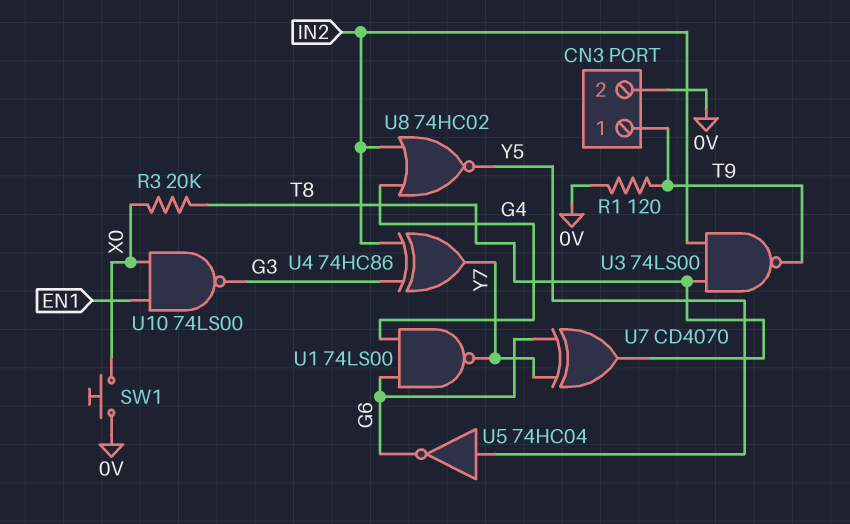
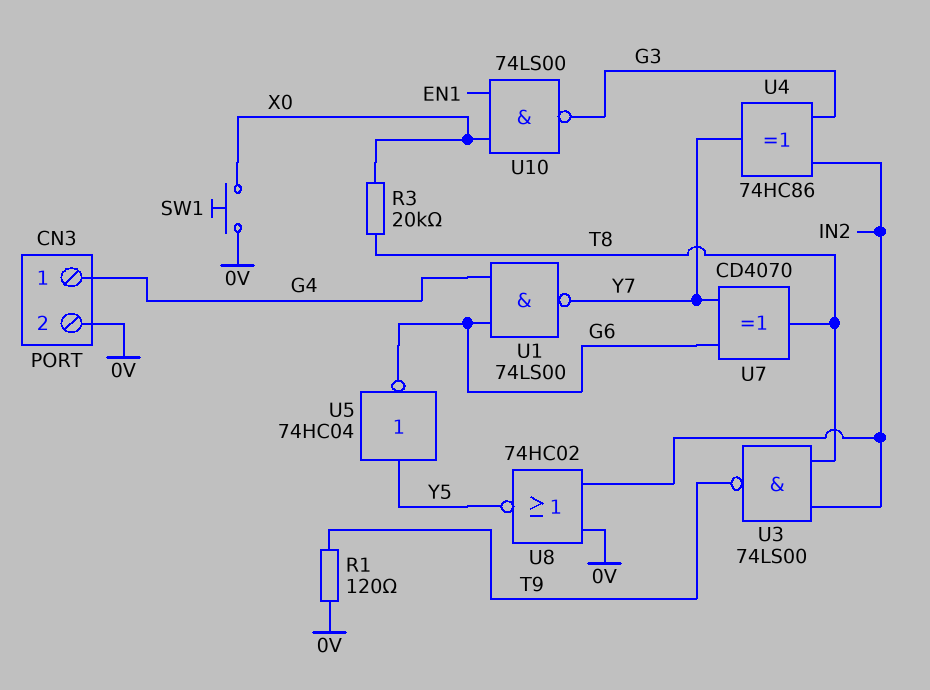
CN3 pin 1: T9 -> G4
U8: NOR 74HC02 (in G4, in IN2, out Y5) -> NOR 74HC02 (in 0V, in IN2, out Y5)

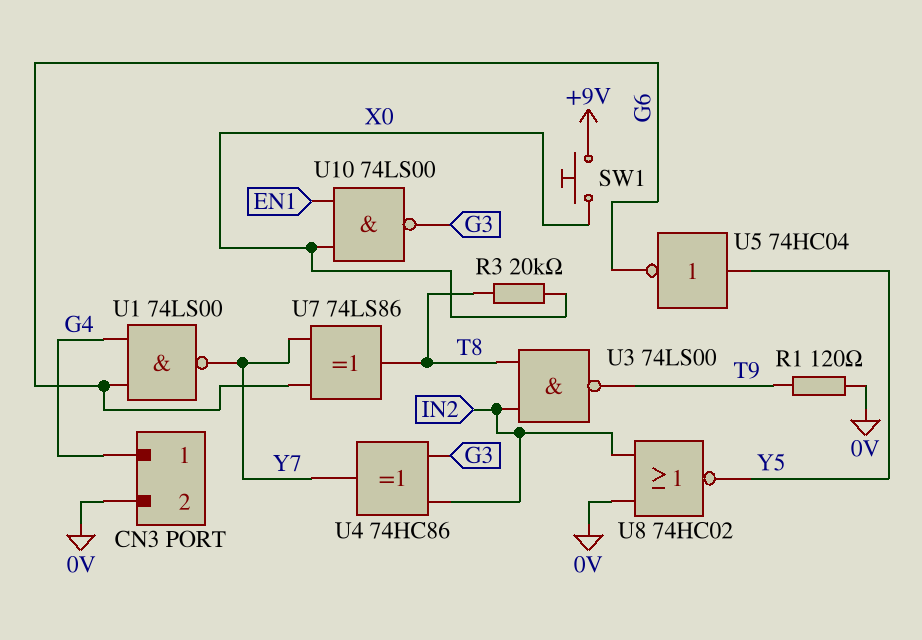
SW1: button (0V, X0) -> button (+9V, X0)
U7: XOR CD4070 (in G6, in Y7, out T8) -> XOR 74LS86 (in G6, in Y7, out T8)

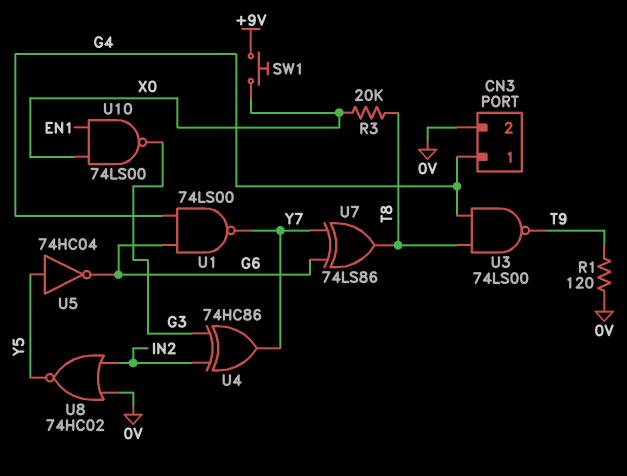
U3: NAND 74LS00 (in IN2, in T8, out T9) -> NAND 74LS00 (in G4, in T8, out T9)

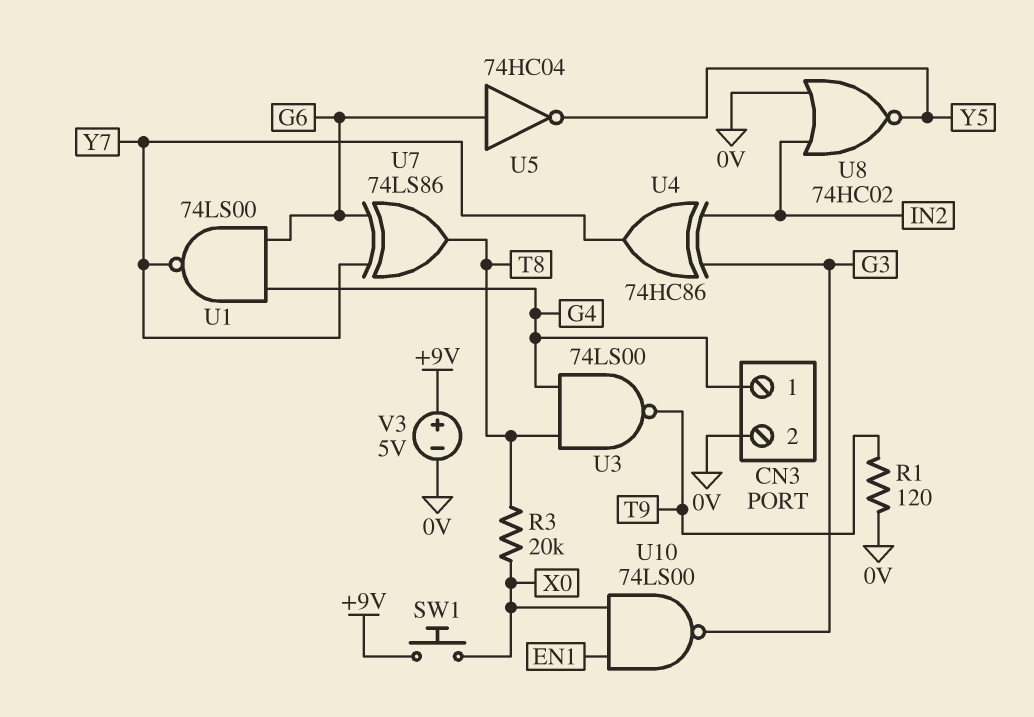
U5: NOT 74HC04 (in Y5, out G6) -> NOT 74HC04 (in G6, out Y5)
V3: none -> 5V (plus +9V, minus 0V)

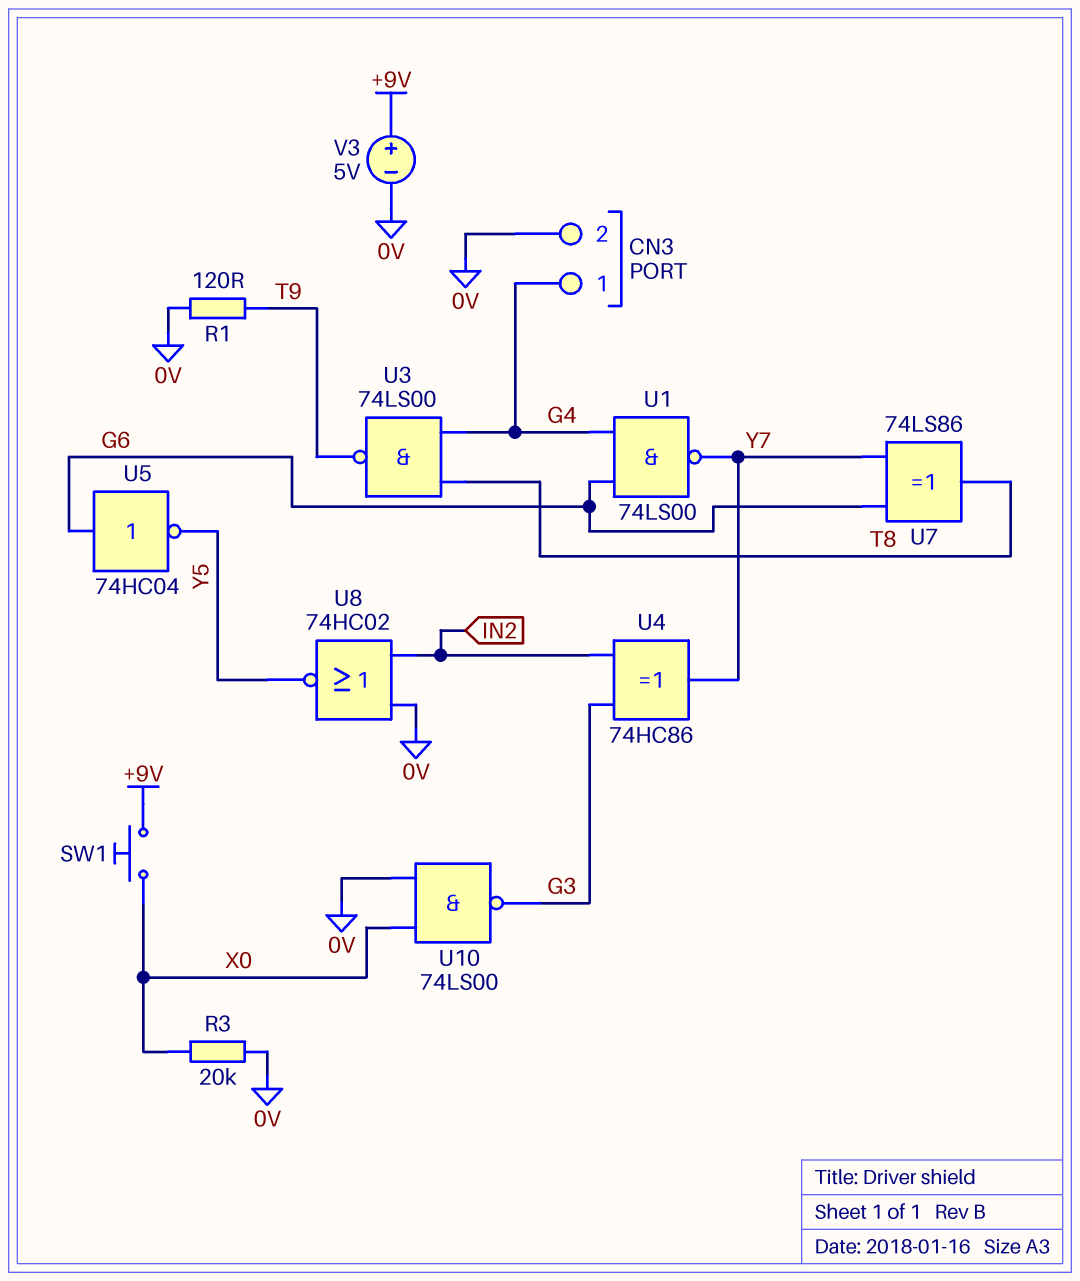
R3: 20k (T8, X0) -> 20k (0V, X0)
U10: NAND 74LS00 (in EN1, in X0, out G3) -> NAND 74LS00 (in 0V, in X0, out G3)

